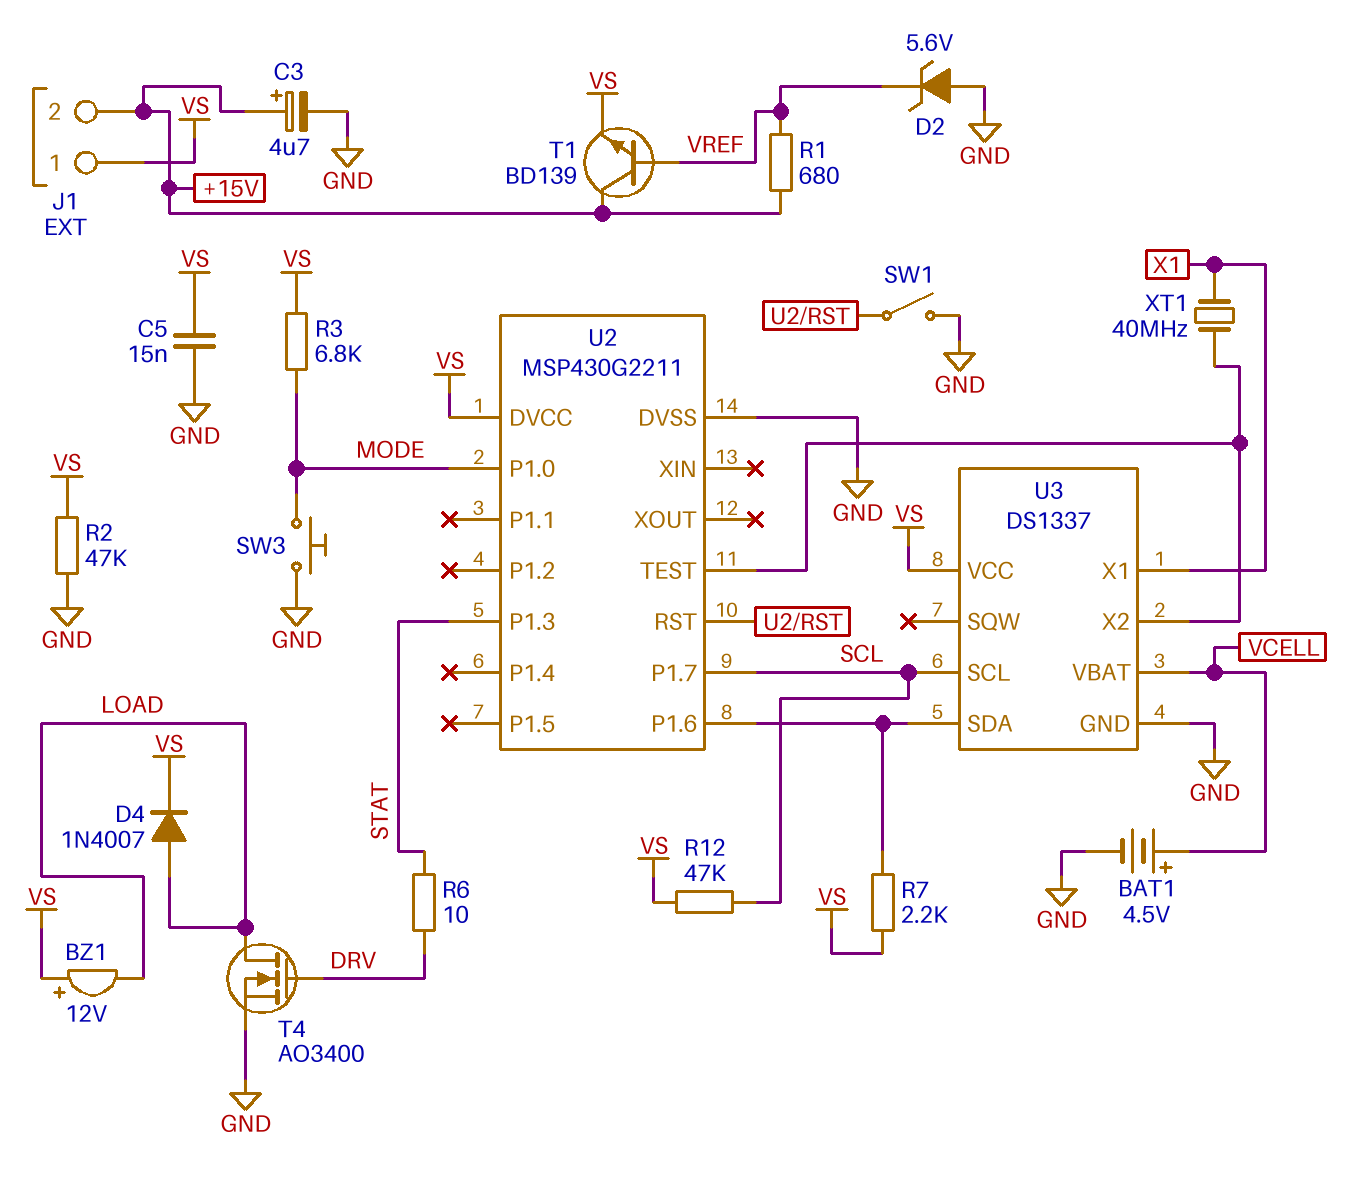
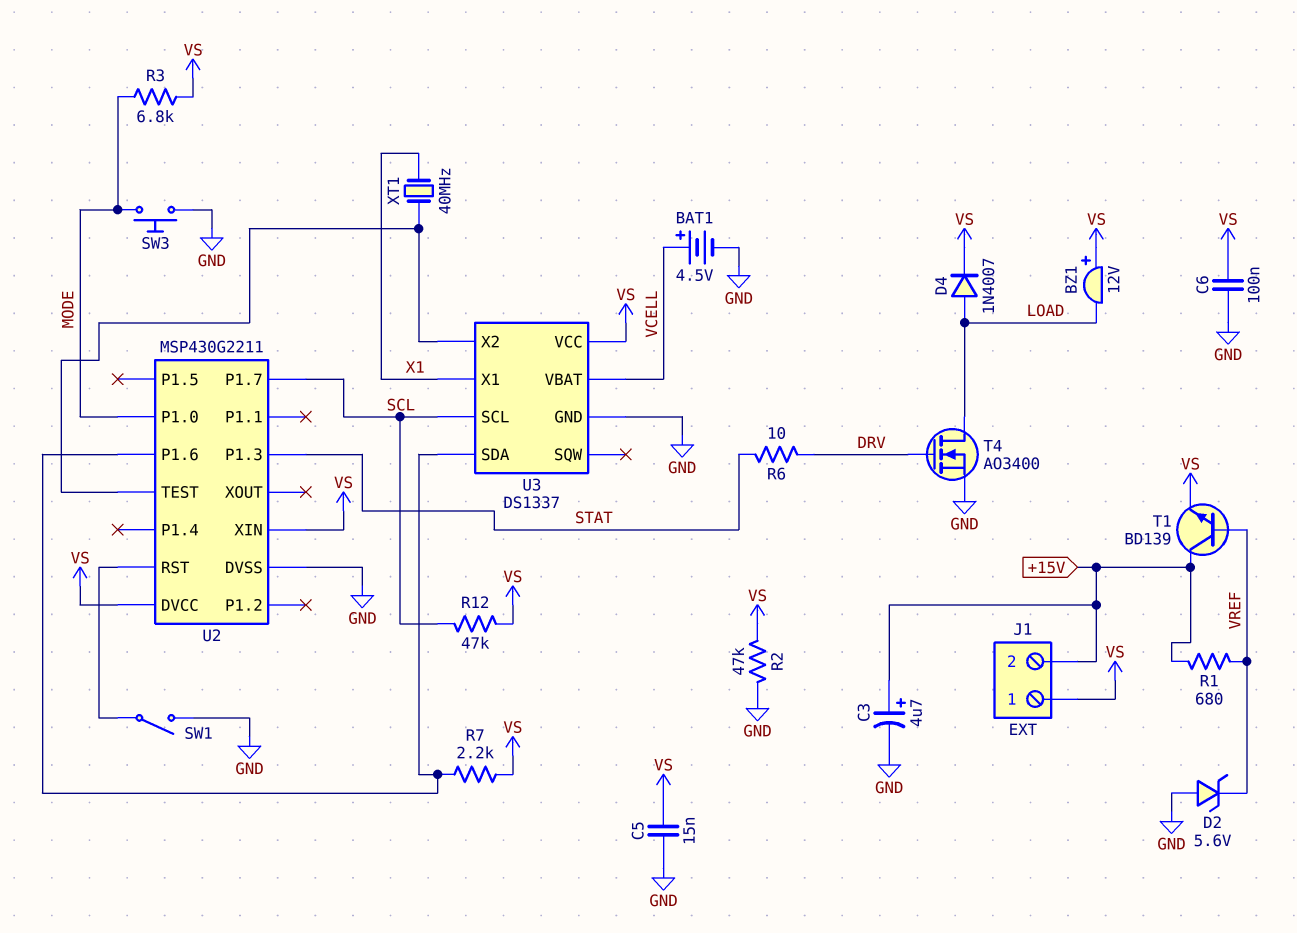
C6: none -> 100nF (GND, VS)
U2 pin XIN: none -> VS

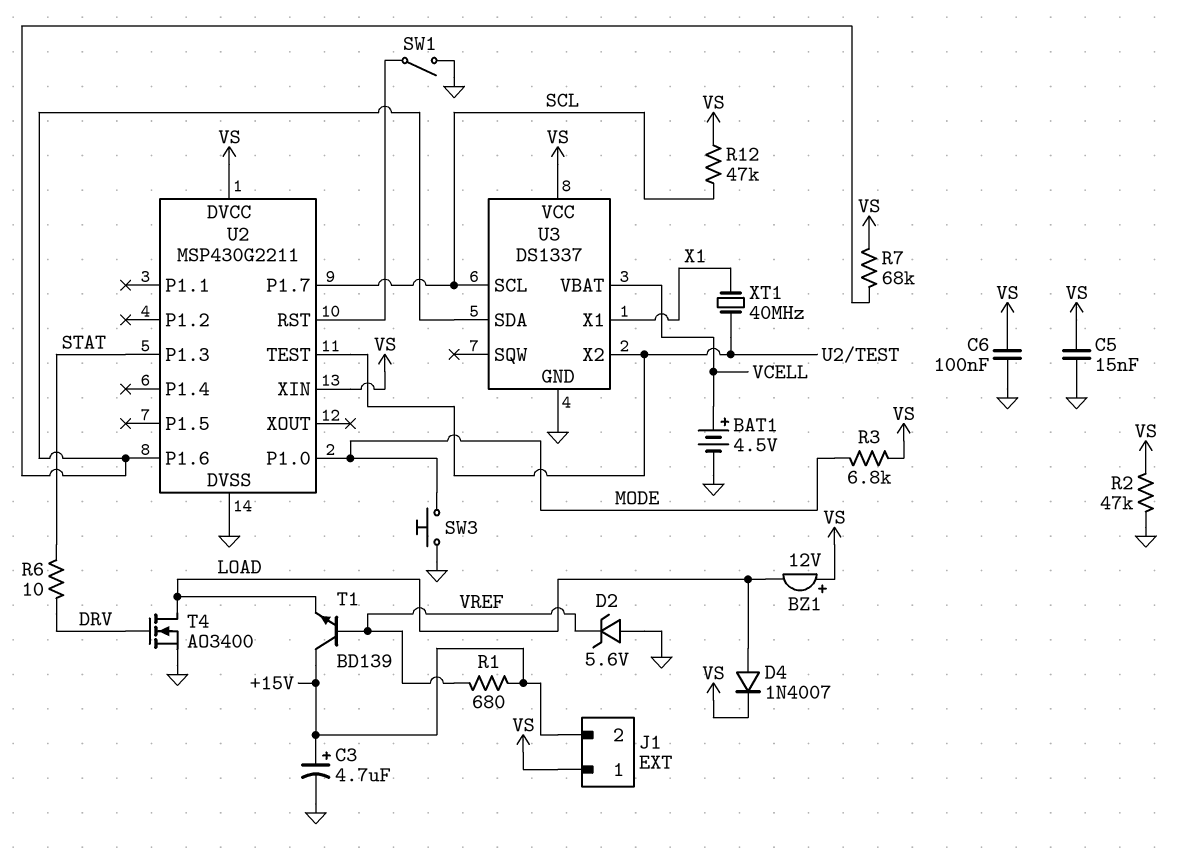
R7: 2.2k (U2/P1.6, VS) -> 68k (U2/P1.6, VS)
T1: NPN BD139 (B VREF, C +15V, E VS) -> NPN BD139 (B VREF, C +15V, E LOAD)

